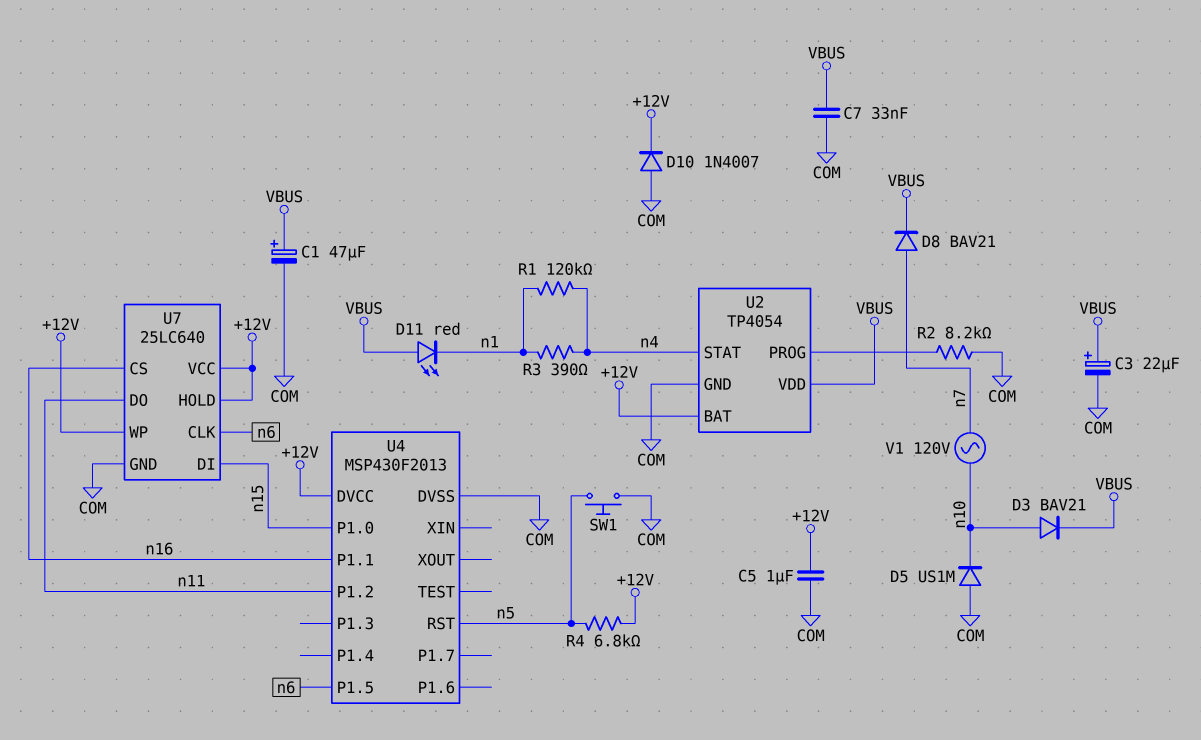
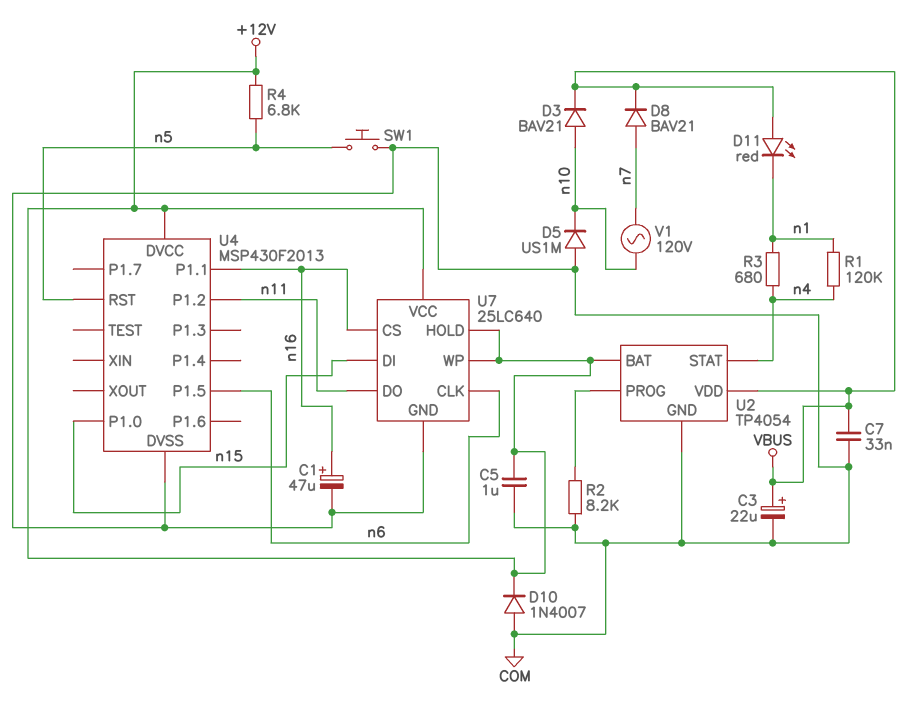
C1: 47uF (plus VBUS, minus COM) -> 47uF (plus n16, minus COM)
R3: 390 (n1, n4) -> 680 (n1, n4)

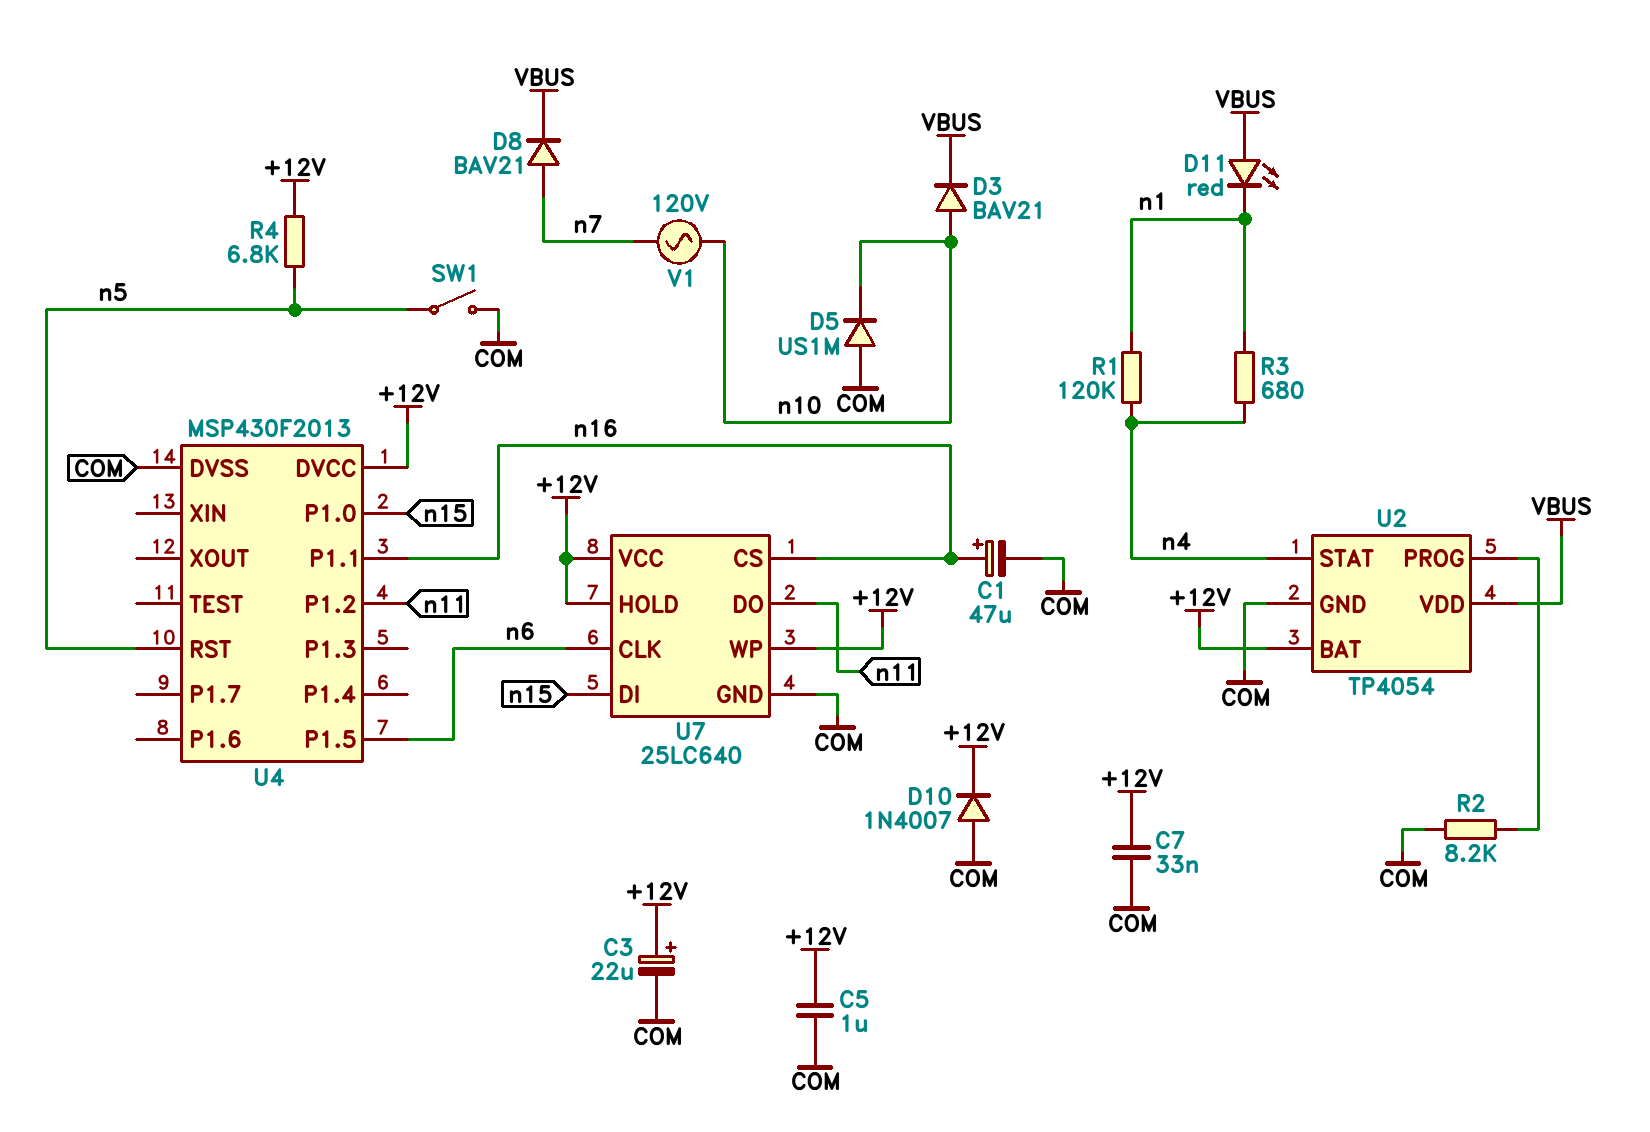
C3: 22uF (plus VBUS, minus COM) -> 22uF (plus +12V, minus COM)
C7: 33nF (COM, VBUS) -> 33nF (+12V, COM)
SW1: button (COM, n5) -> switch (COM, n5)

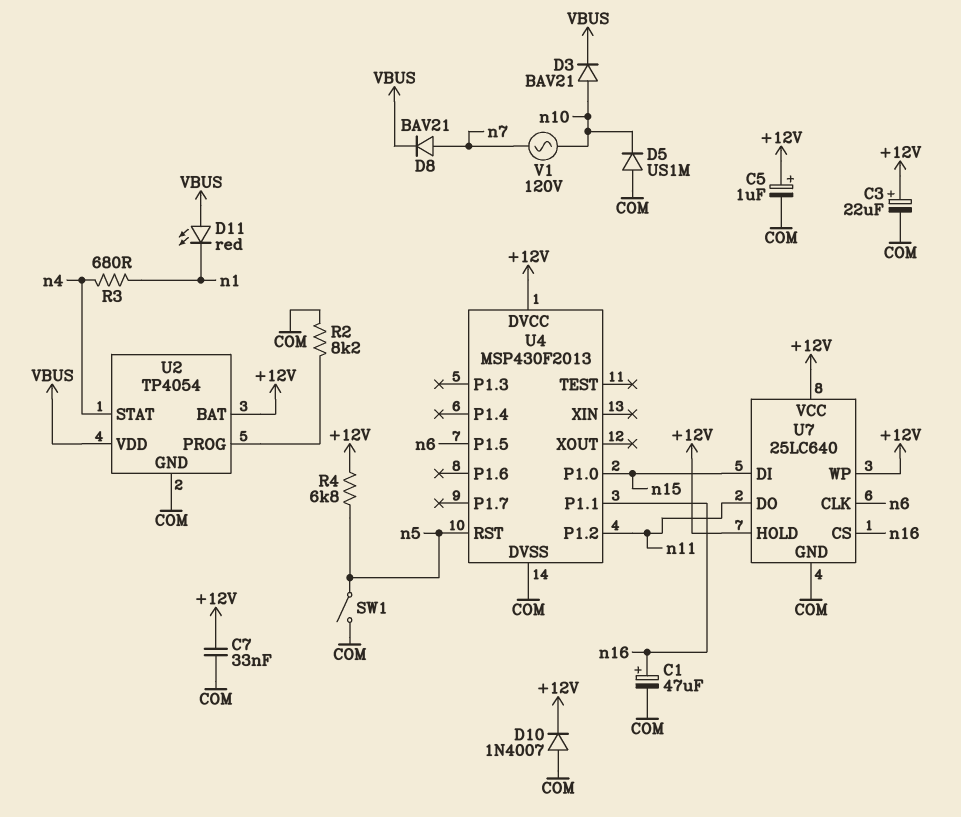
C5: 1uF (+12V, COM) -> 1uF (plus +12V, minus COM)
R1: 120k (n1, n4) -> none

